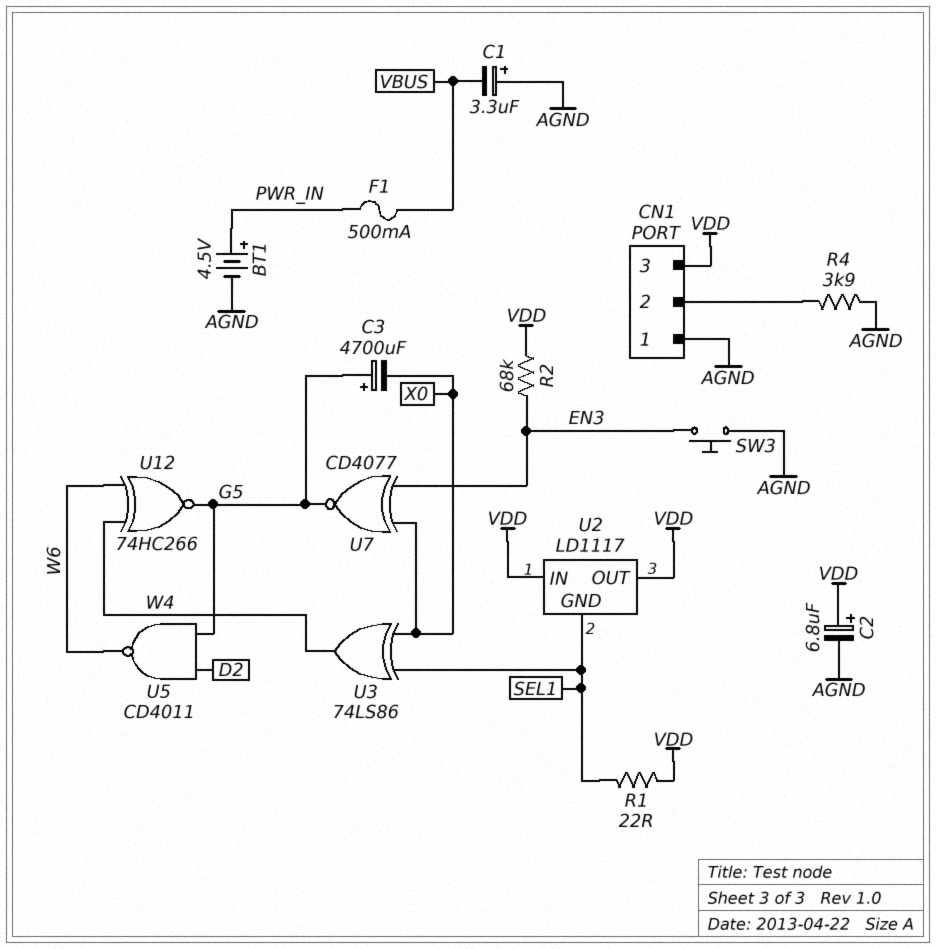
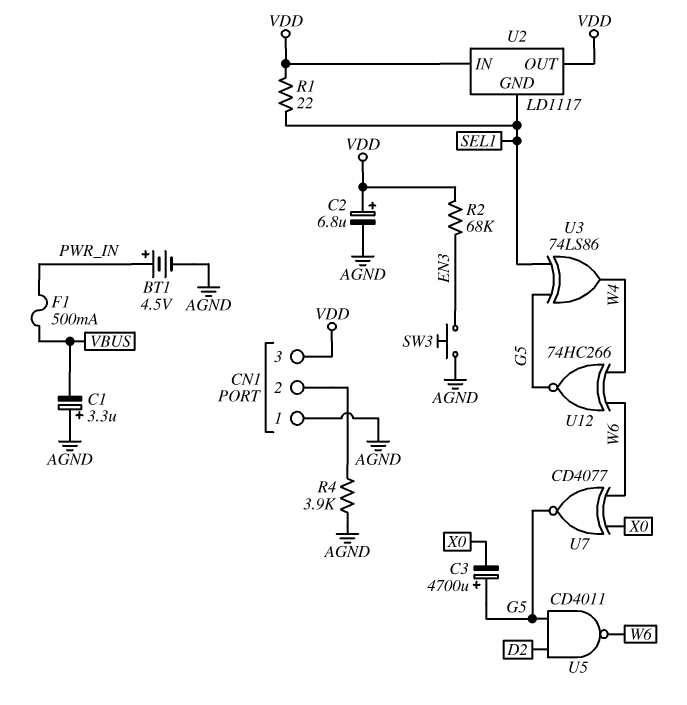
U3: XOR 74LS86 (in SEL1, in X0, out W4) -> XOR 74LS86 (in G5, in SEL1, out W4)
U7: XNOR CD4077 (in EN3, in X0, out G5) -> XNOR CD4077 (in W6, in X0, out G5)

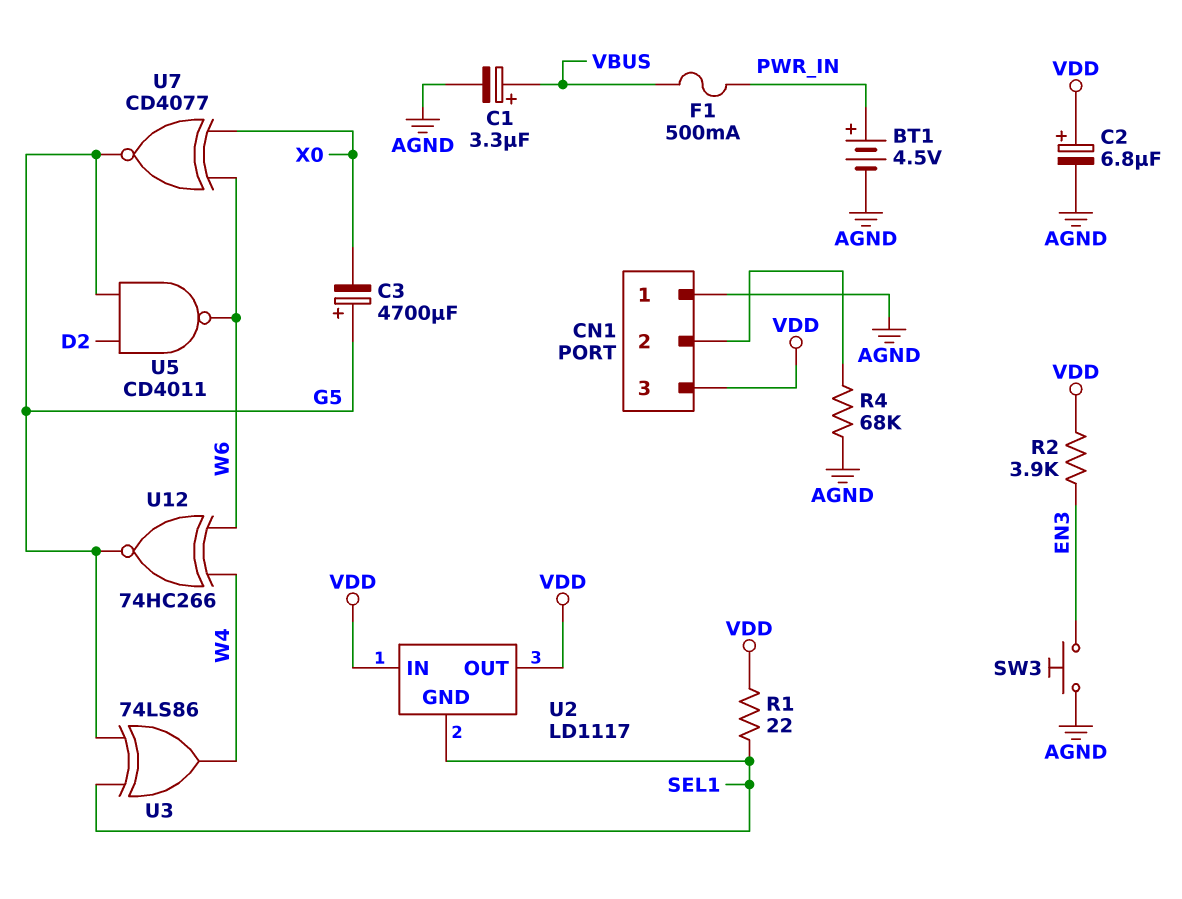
C1: 3.3uF (plus AGND, minus VBUS) -> 3.3uF (plus VBUS, minus AGND)
R2: 68k (EN3, VDD) -> 3.9k (EN3, VDD)
R4: 3.9k (AGND, CN1/2) -> 68k (AGND, CN1/2)

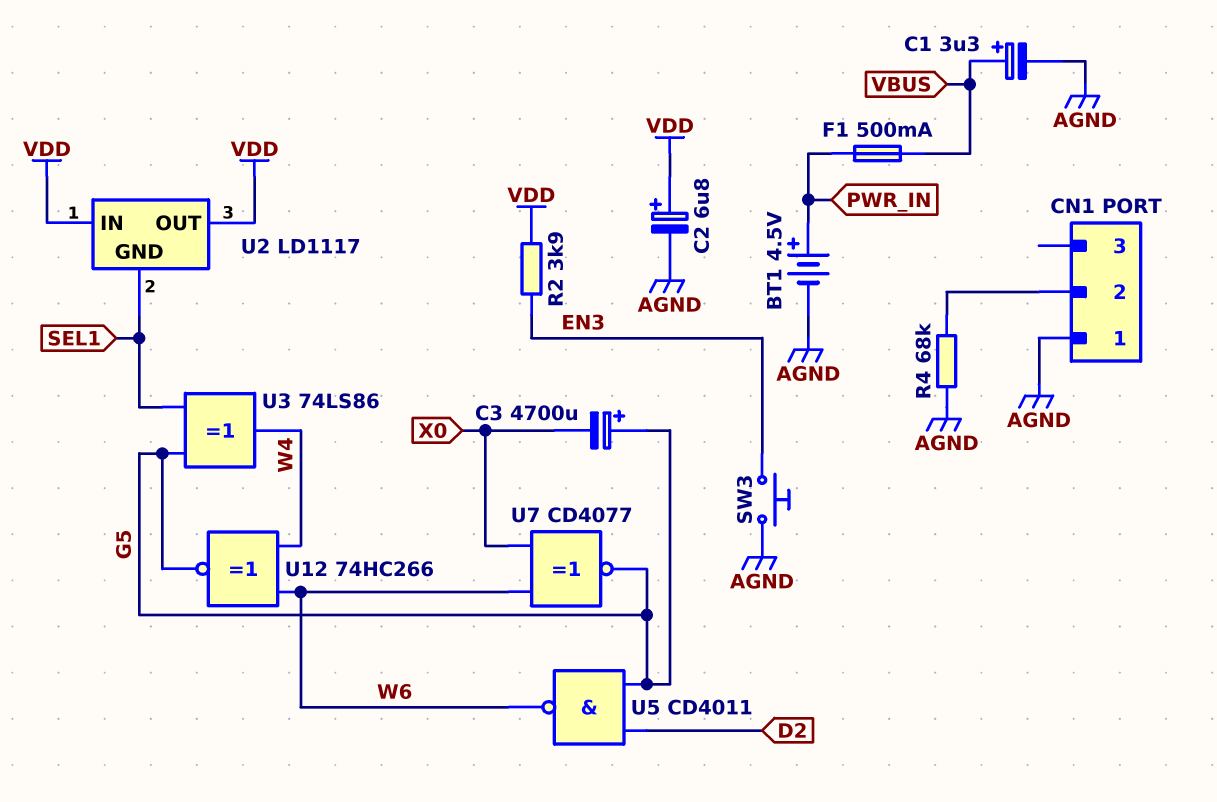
CN1 pin 3: VDD -> none
R1: 22 (SEL1, VDD) -> none

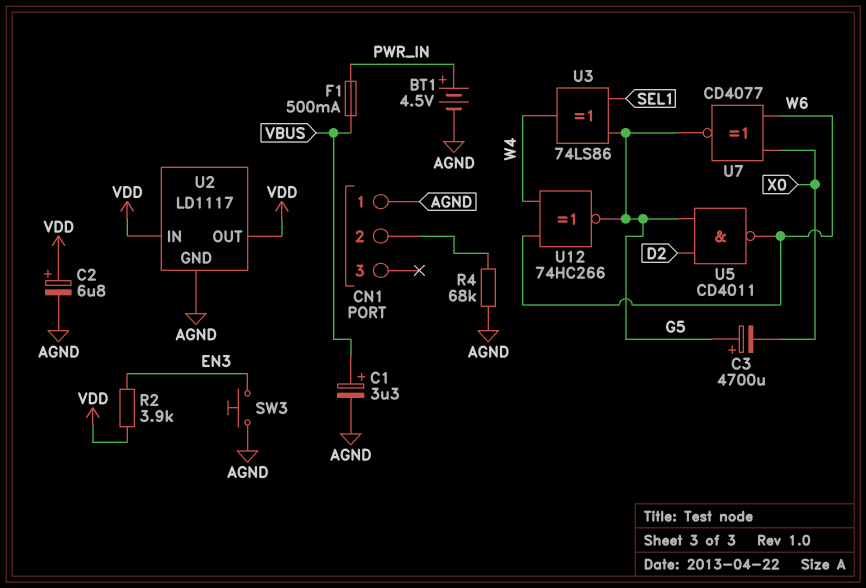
U2 pin GND: SEL1 -> AGND

